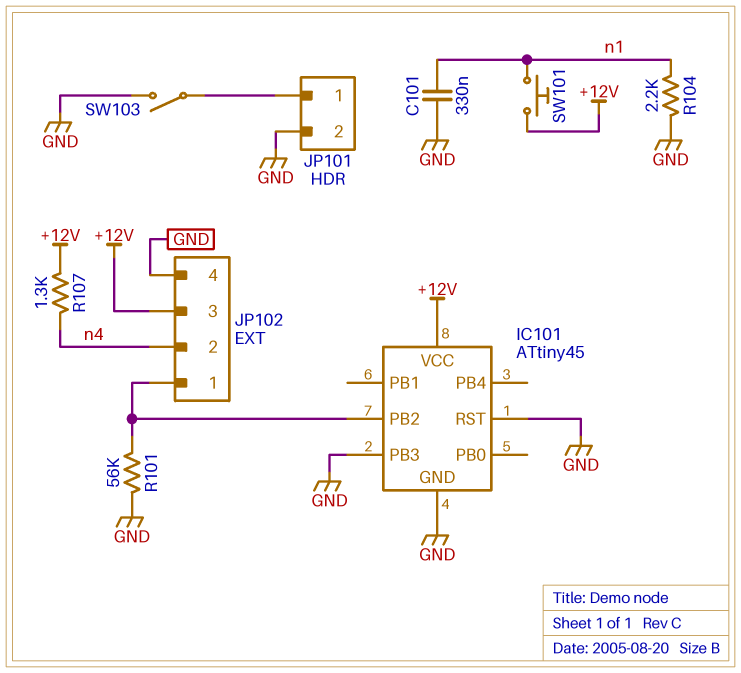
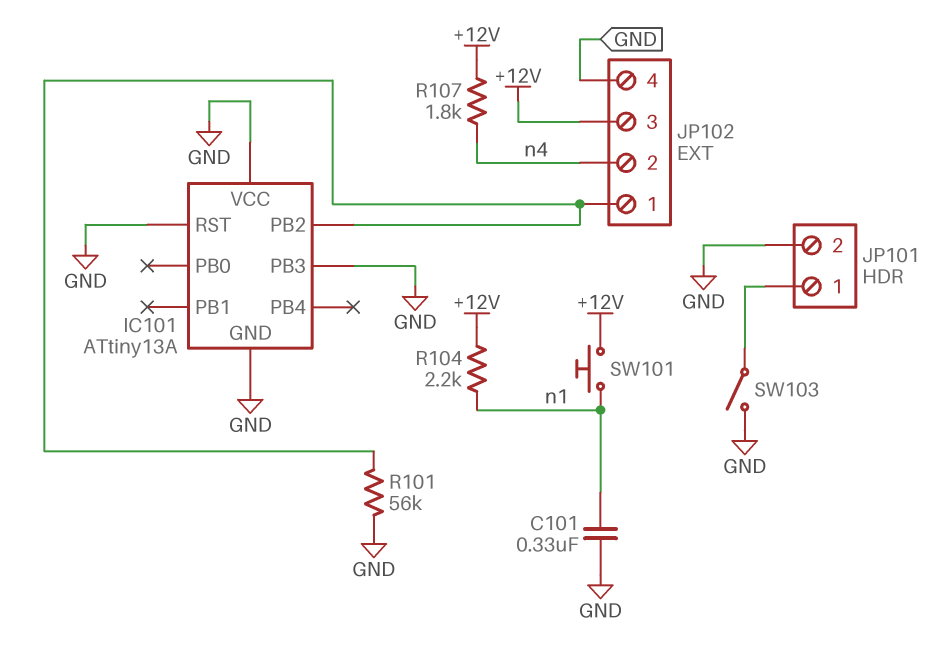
IC101: ATtiny45 -> ATtiny13A
IC101 pin VCC: +12V -> GND
R104: 2.2k (GND, n1) -> 2.2k (+12V, n1)
R107: 1.3k (+12V, n4) -> 1.8k (+12V, n4)

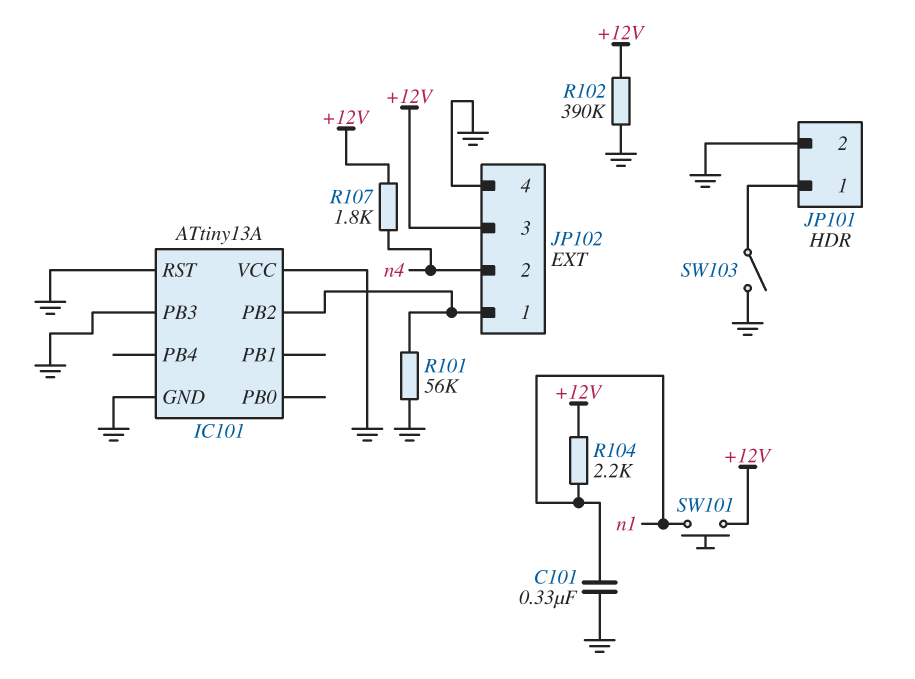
R102: none -> 390k (+12V, GND)

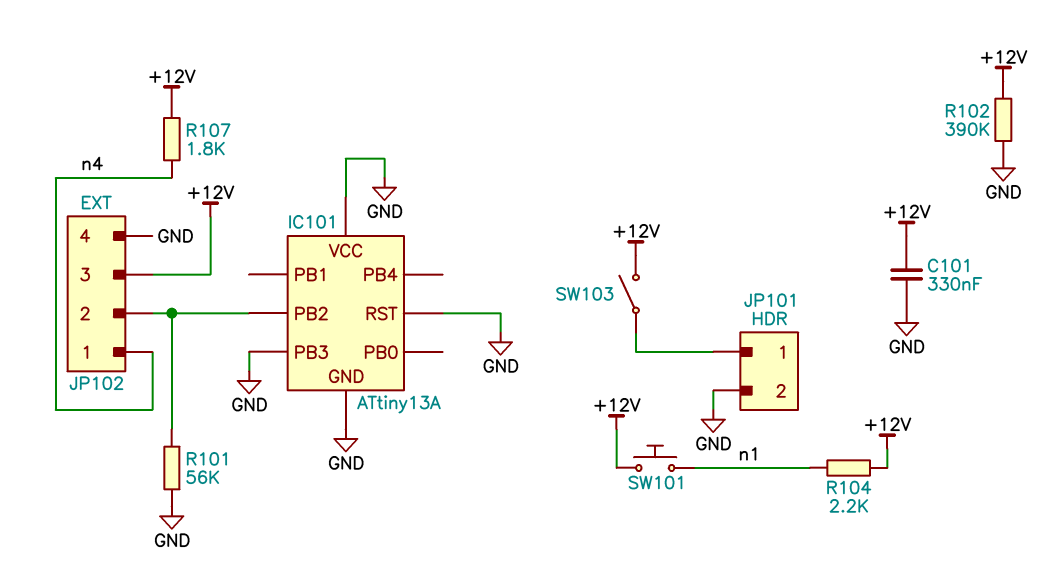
C101: 330nF (GND, n1) -> 330nF (+12V, GND)
JP102 pin 1: IC101/PB2 -> n4
JP102 pin 2: n4 -> IC101/PB2
SW103: switch (GND, JP101/1) -> switch (+12V, JP101/1)

